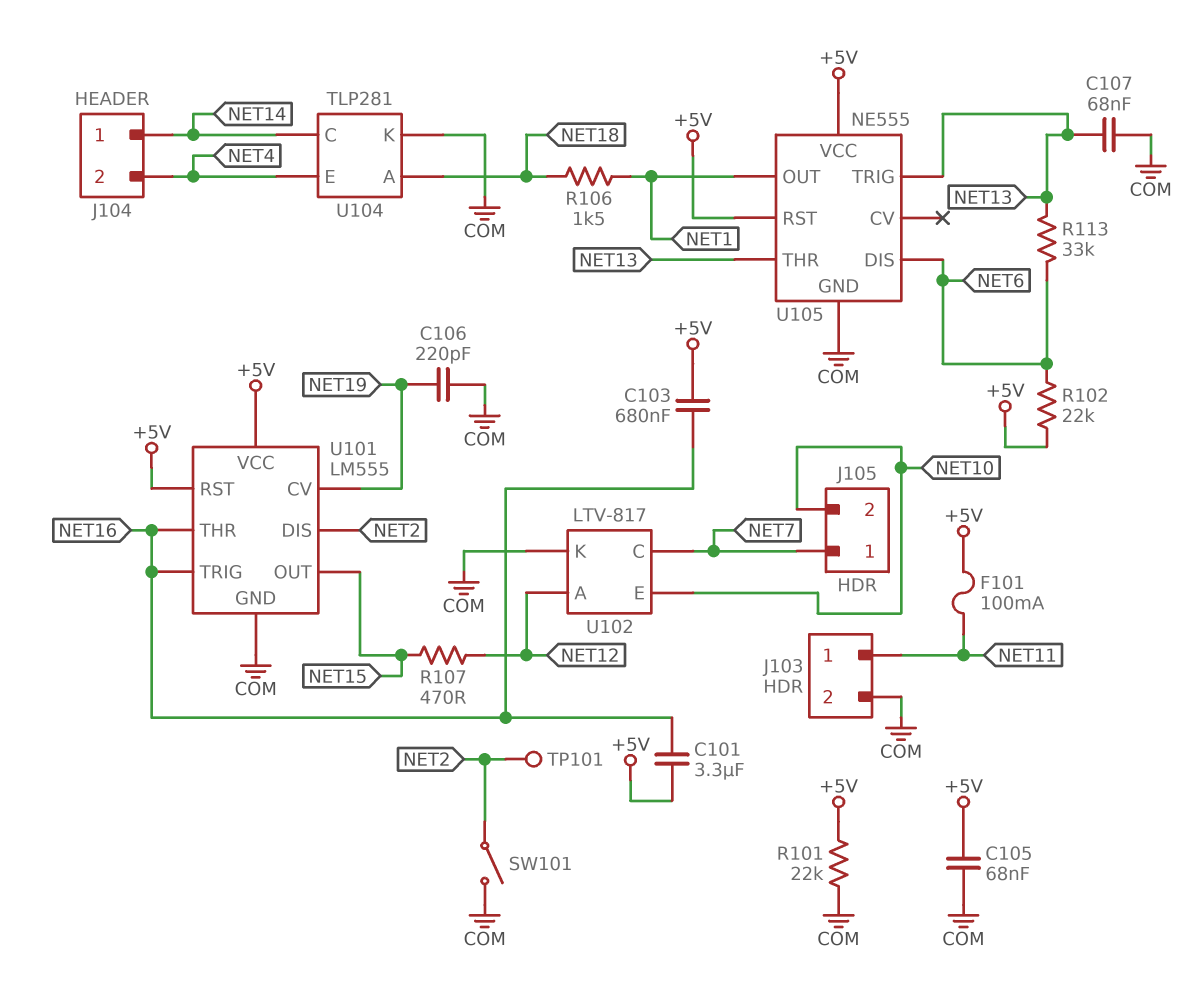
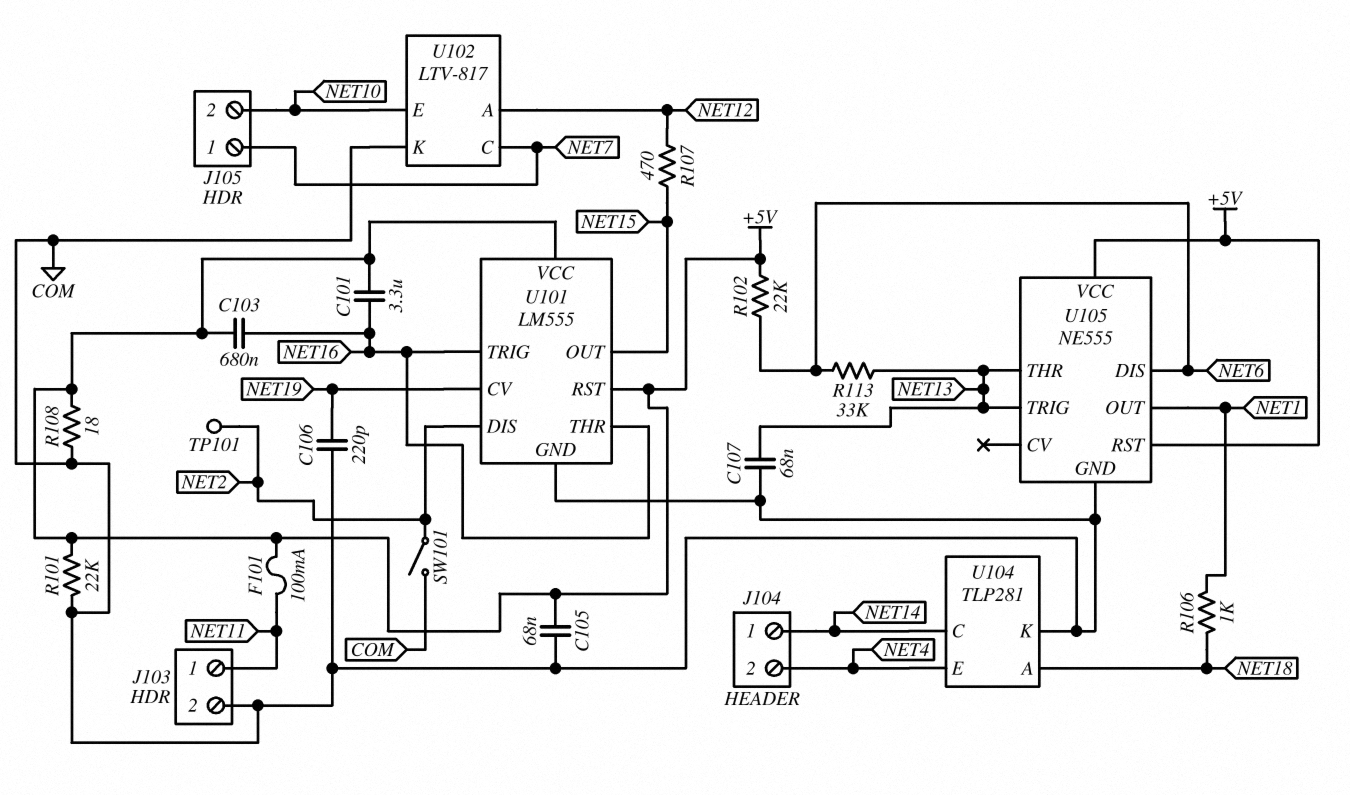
R106: 1.5k (NET1, NET18) -> 1k (NET1, NET18)
R108: none -> 18 (+5V, COM)

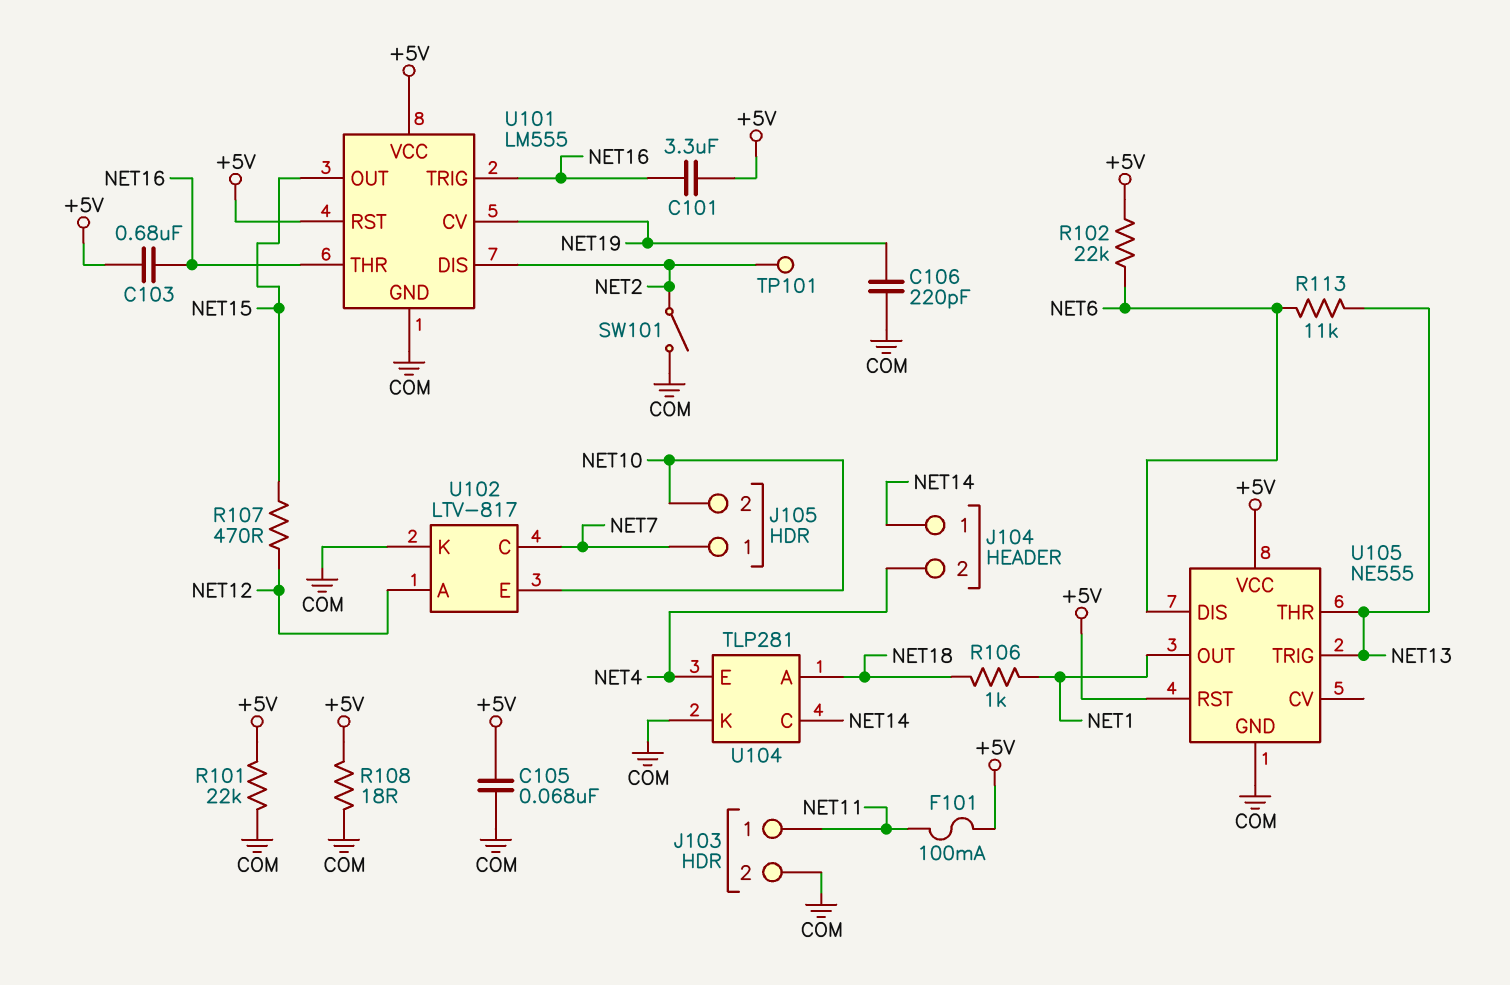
C107: 68nF (COM, NET13) -> none
R113: 33k (NET6, NET13) -> 11k (NET6, NET13)

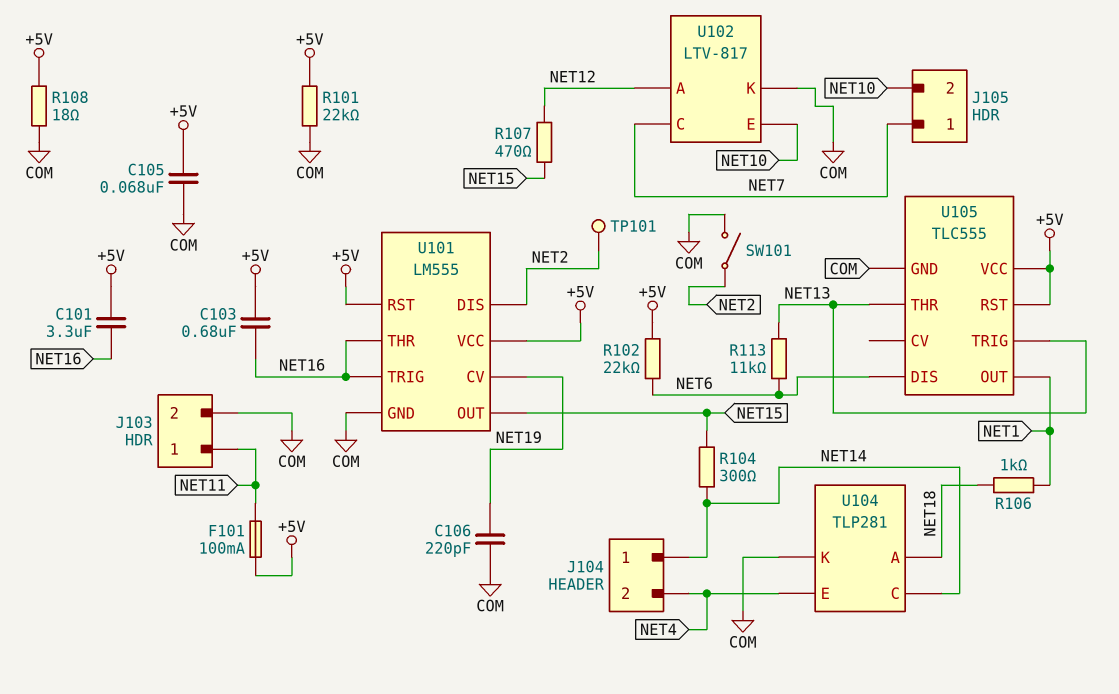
R104: none -> 300 (NET14, NET15)
U105: NE555 -> TLC555

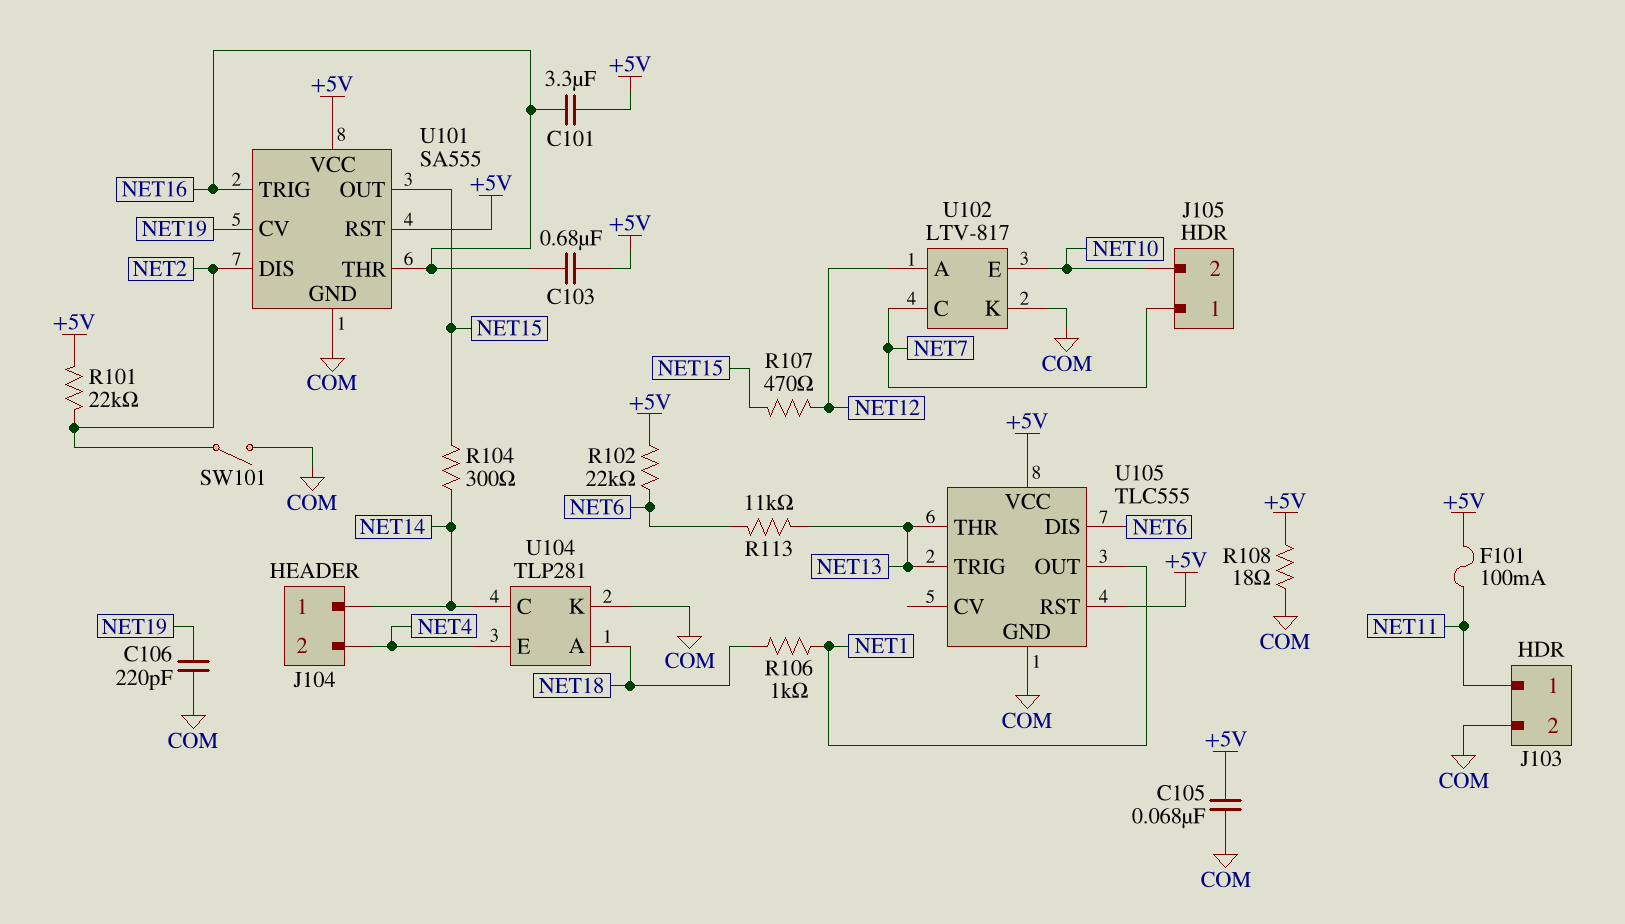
R101: 22k (+5V, COM) -> 22k (+5V, NET2)
TP101: test point (NET2) -> none
U101: LM555 -> SA555

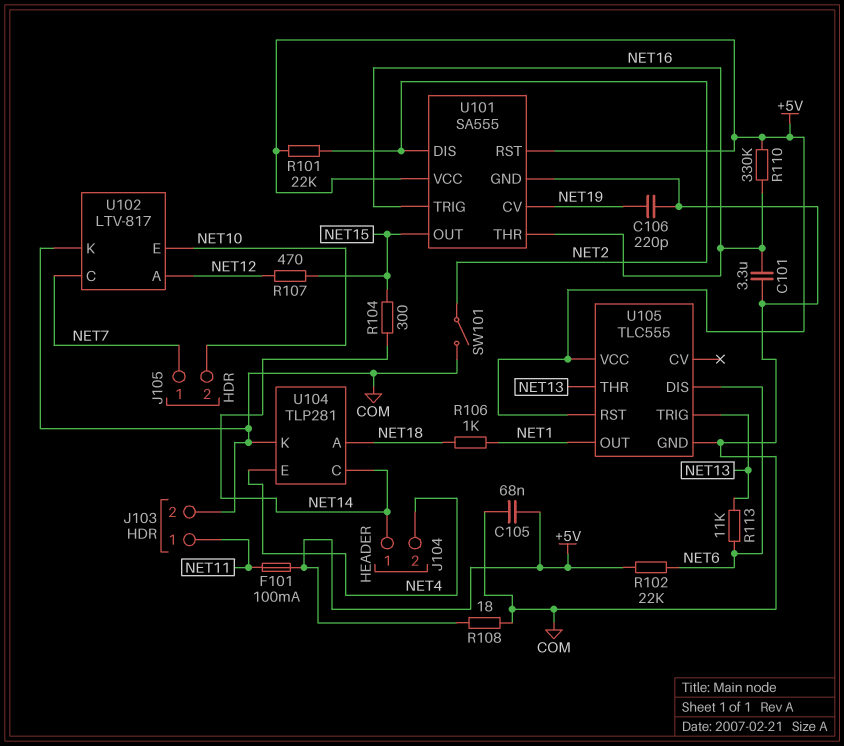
C101: 3.3uF (+5V, NET16) -> 3.3uF (COM, NET16)
C103: 680nF (+5V, NET16) -> none
R110: none -> 330k (+5V, NET16)

